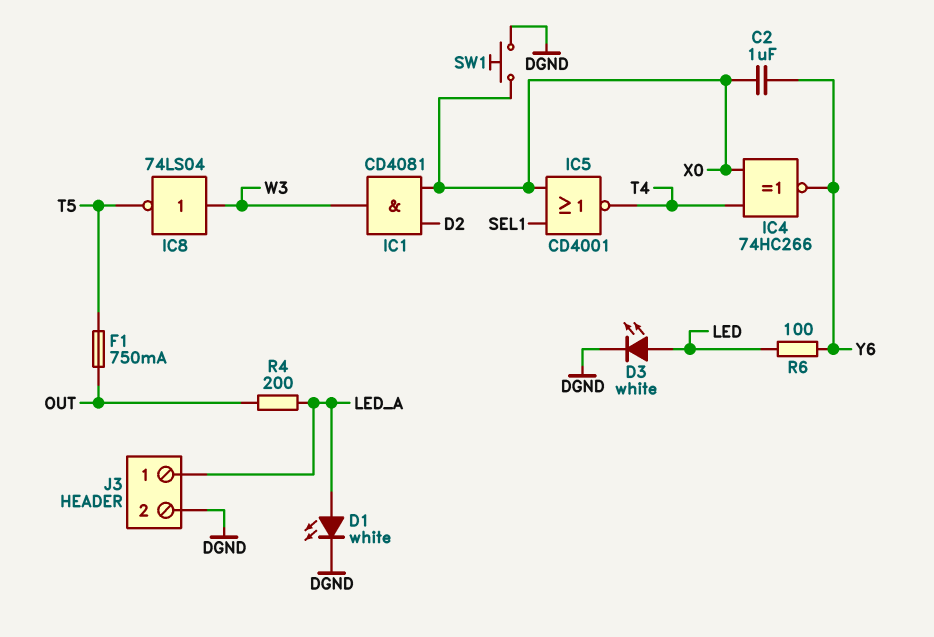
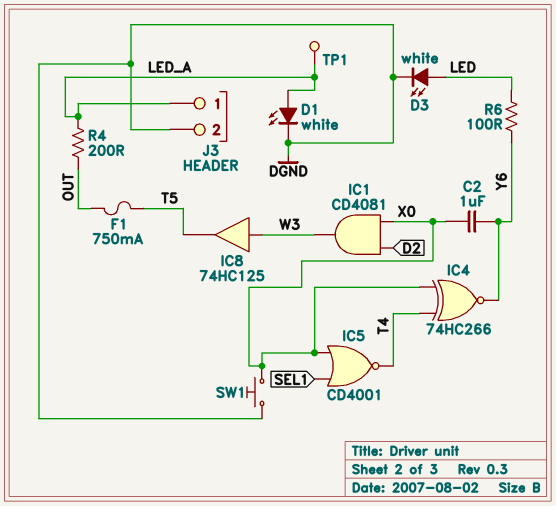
IC8: NOT 74LS04 (in W3, out T5) -> buffer 74HC125 (in W3, out T5)
TP1: none -> test point (LED_A)

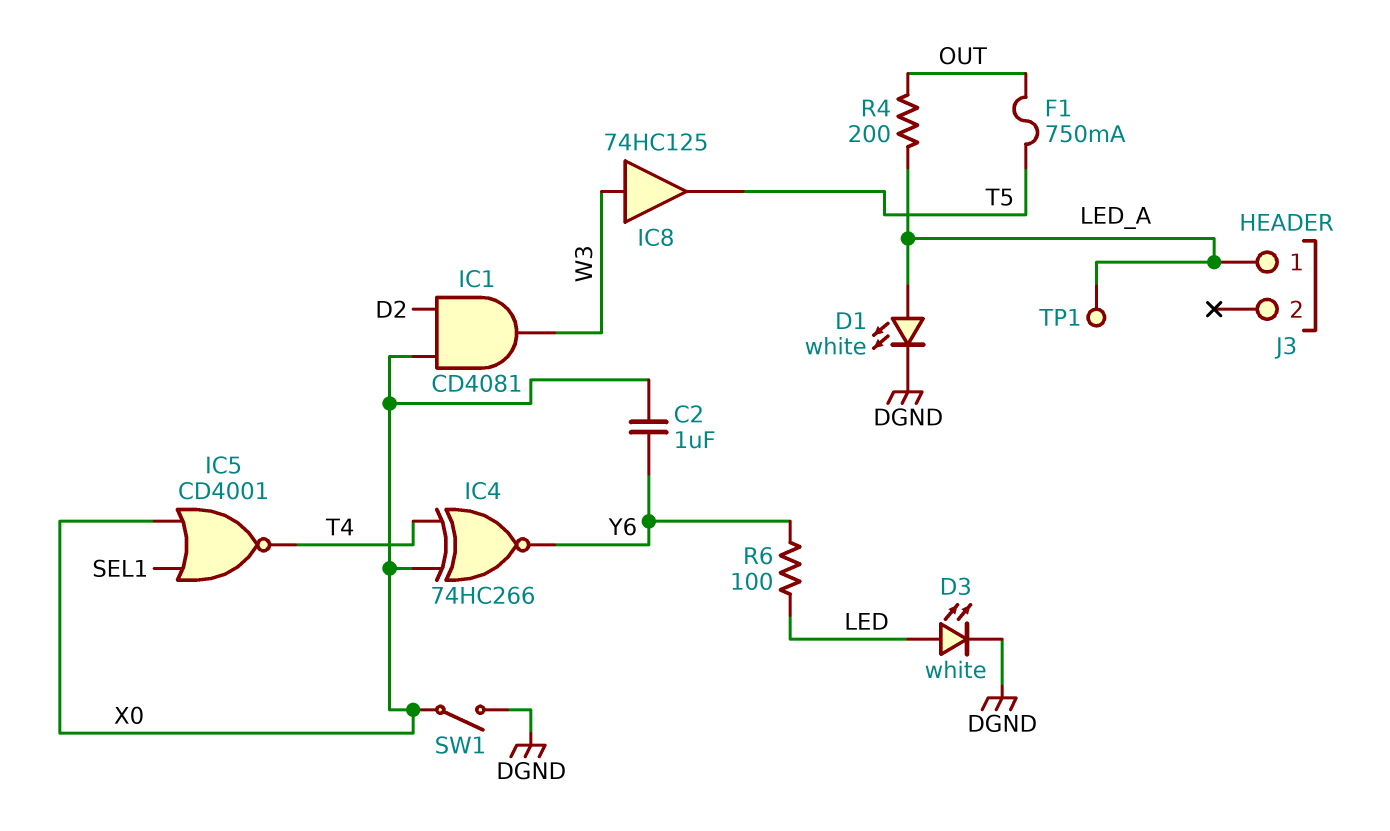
J3 pin 2: DGND -> none
SW1: button (DGND, X0) -> switch (DGND, X0)

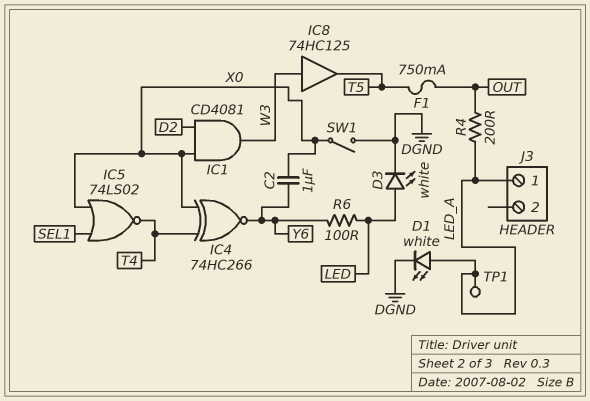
IC5: NOR CD4001 (in SEL1, in X0, out T4) -> NOR 74LS02 (in SEL1, in X0, out T4)

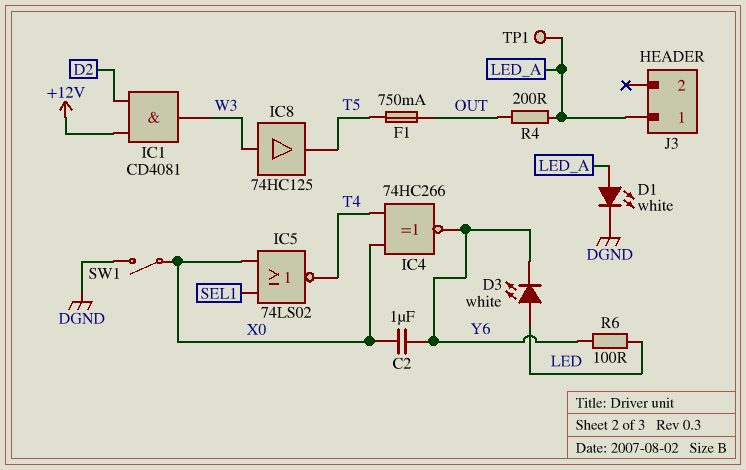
D3: LED white (A LED, K DGND) -> LED white (A LED, K Y6)
IC1: AND CD4081 (in D2, in X0, out W3) -> AND CD4081 (in +12V, in D2, out W3)

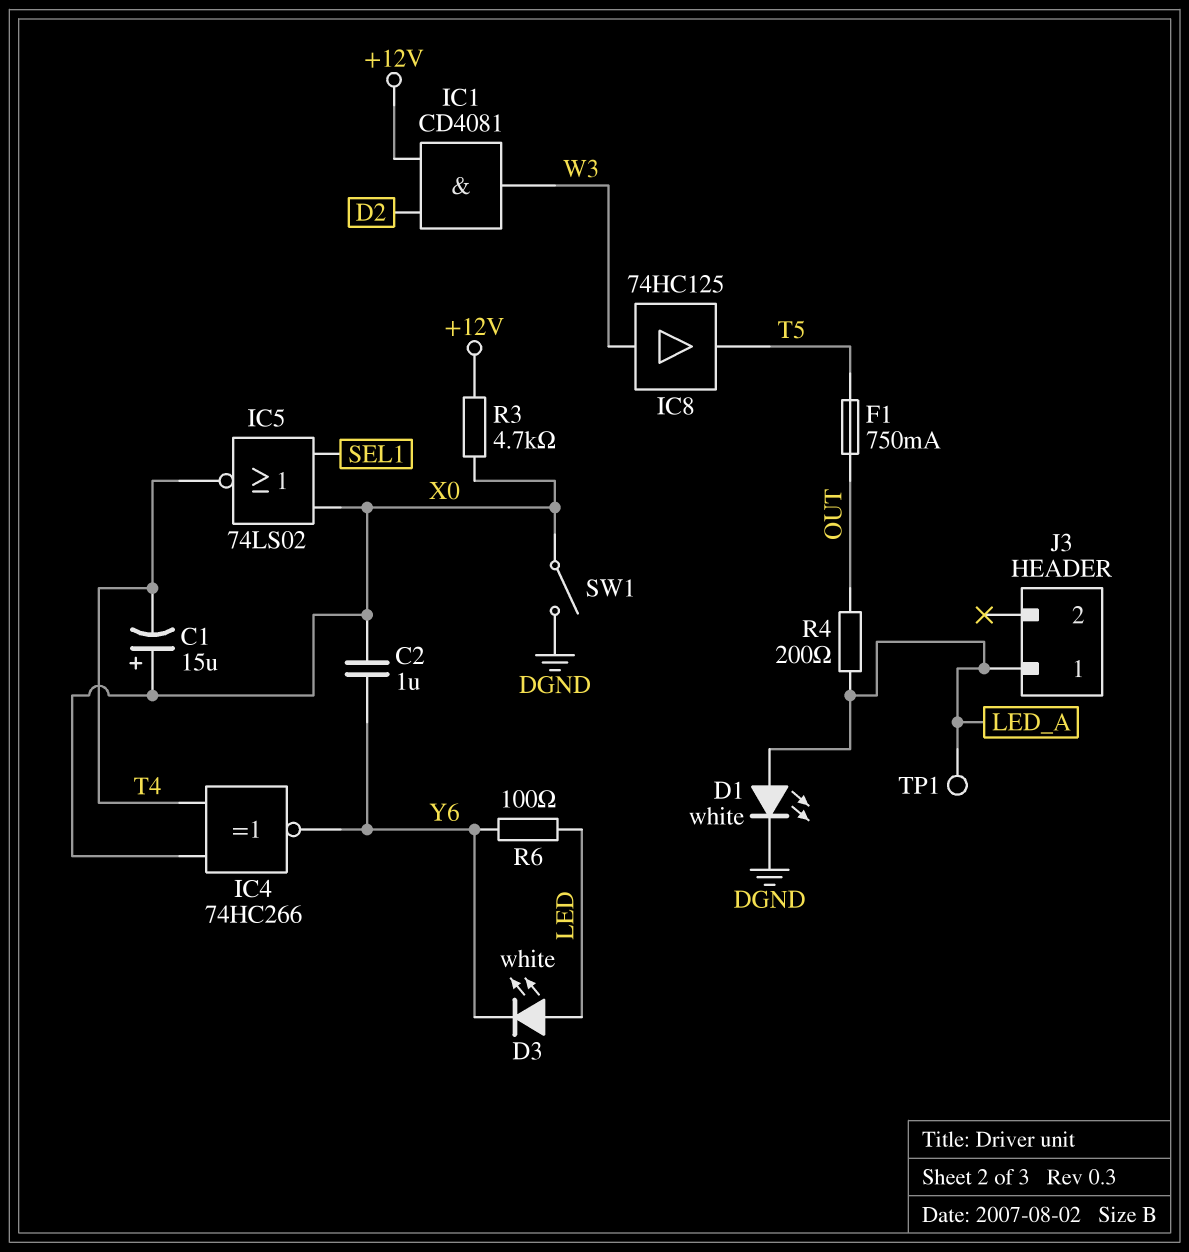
C1: none -> 15uF (plus X0, minus T4)
R3: none -> 4.7k (+12V, X0)

